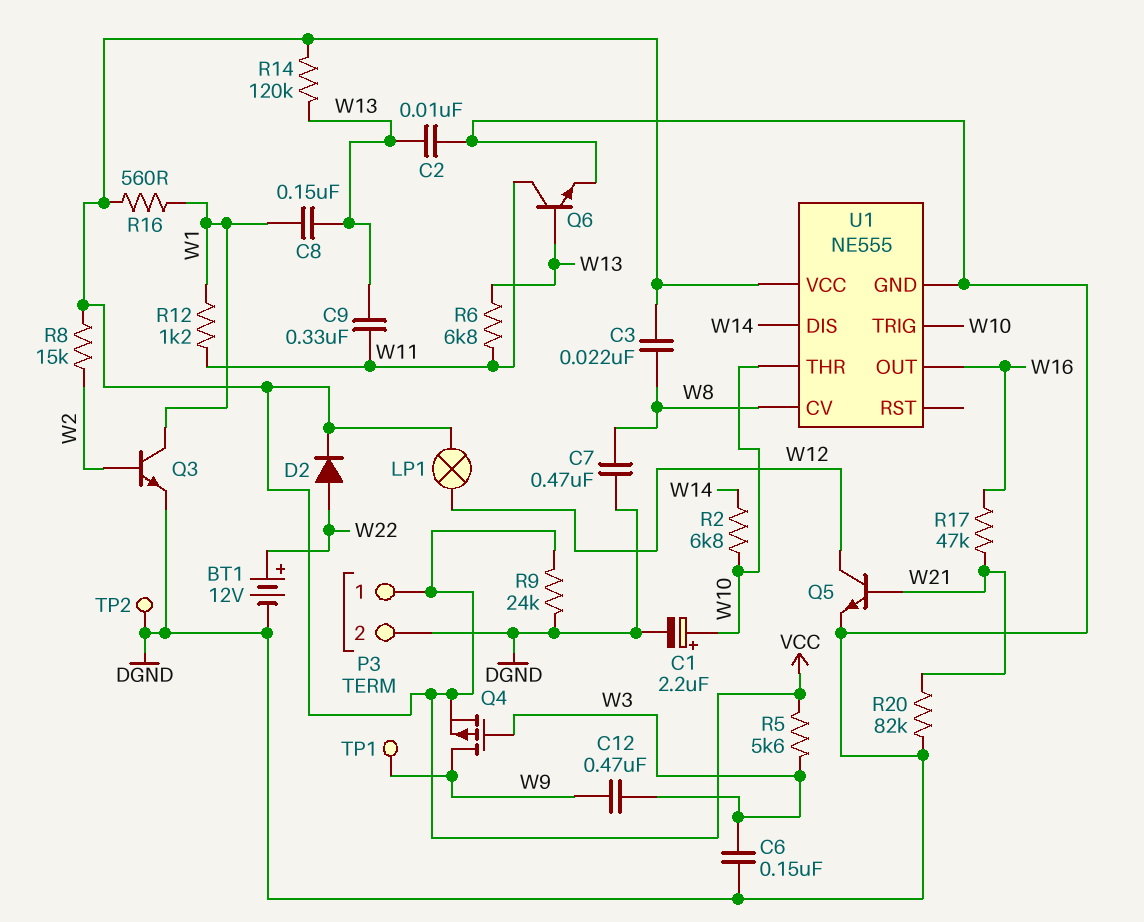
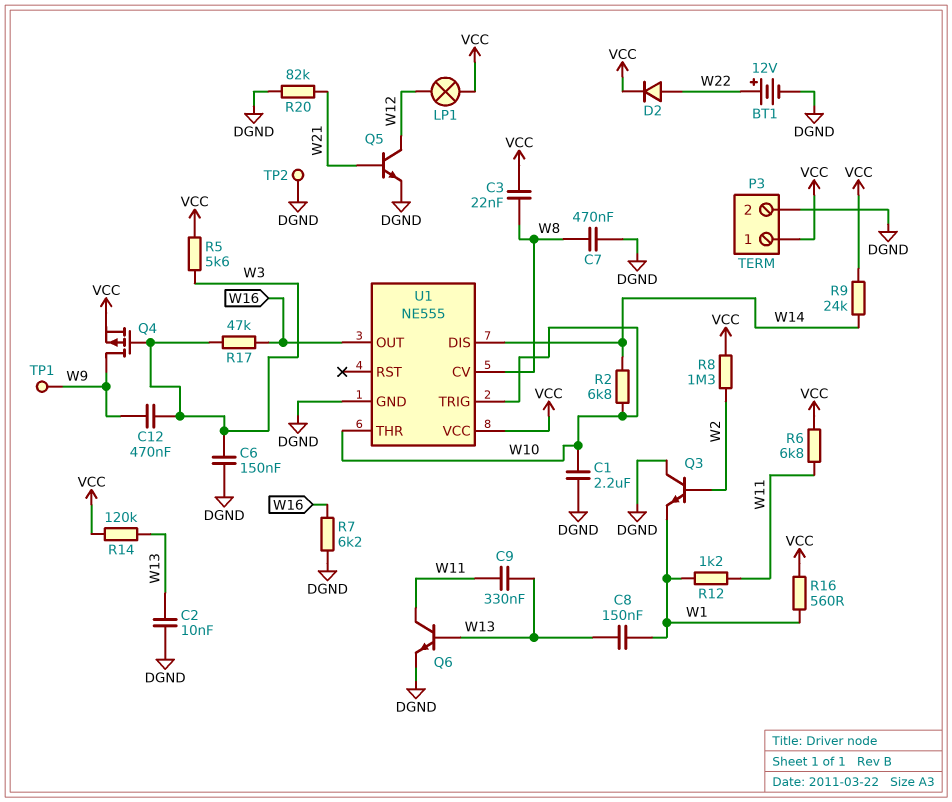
C1: 2.2uF (plus W10, minus DGND) -> 2.2uF (DGND, W10)
Q3: NPN (B W2, C W1, E DGND) -> NPN (B W2, C DGND, E W1)
R6: 6.8k (W11, W13) -> 6.8k (VCC, W11)
R7: none -> 6.2k (DGND, W16)
R8: 15k (VCC, W2) -> 1.3M (VCC, W2)
R9: 24k (DGND, VCC) -> 24k (VCC, W14)
R17: 47k (W16, W21) -> 47k (W3, W16)

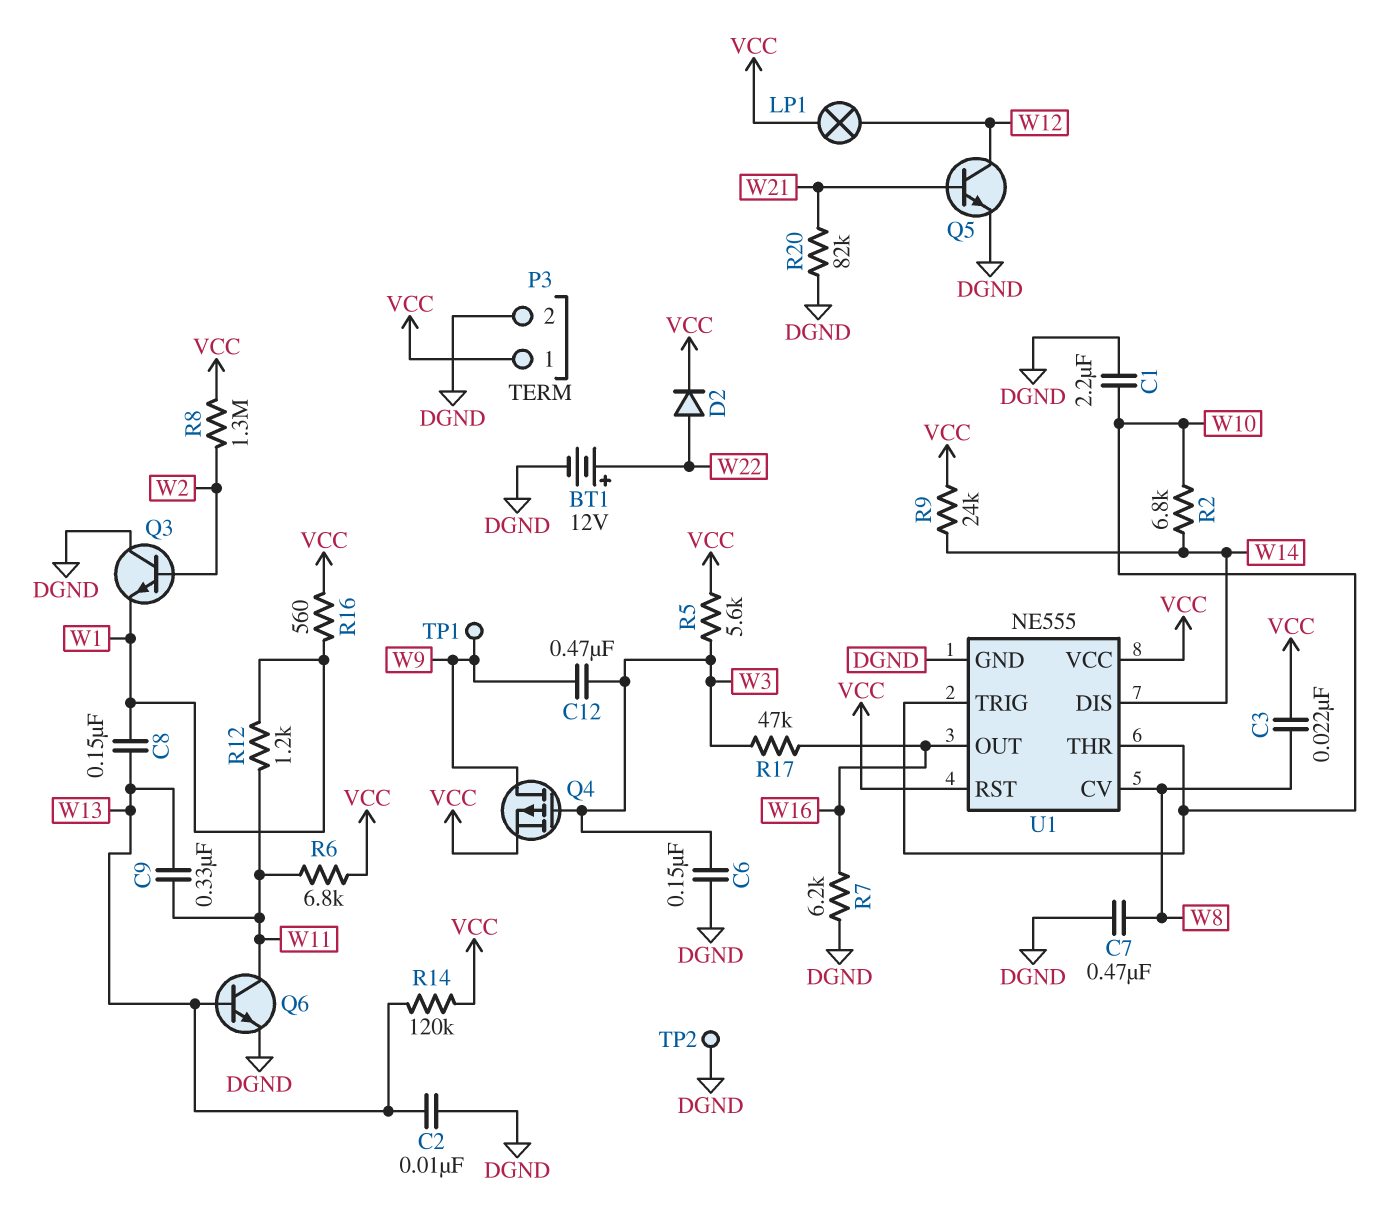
U1 pin RST: none -> VCC

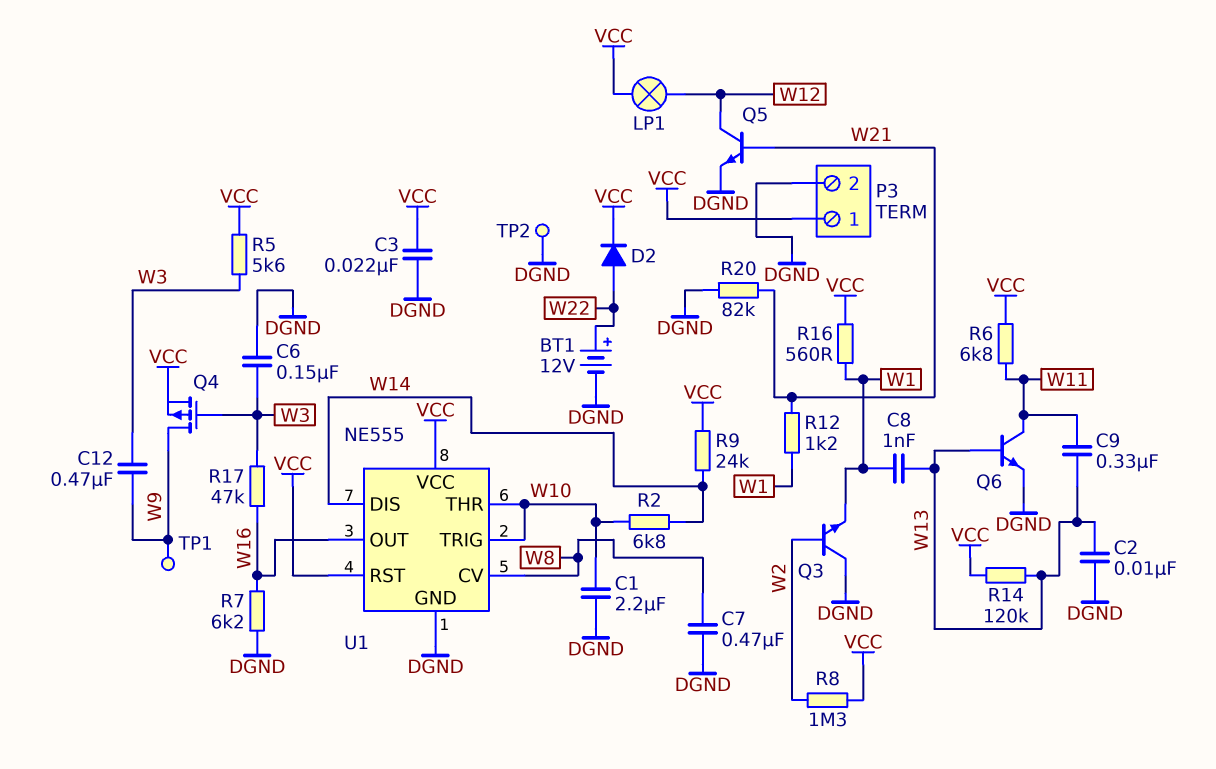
C3: 22nF (VCC, W8) -> 22nF (DGND, VCC)
C8: 150nF (W1, W13) -> 1nF (W1, W13)
R12: 1.2k (W1, W11) -> 1.2k (W1, W21)

